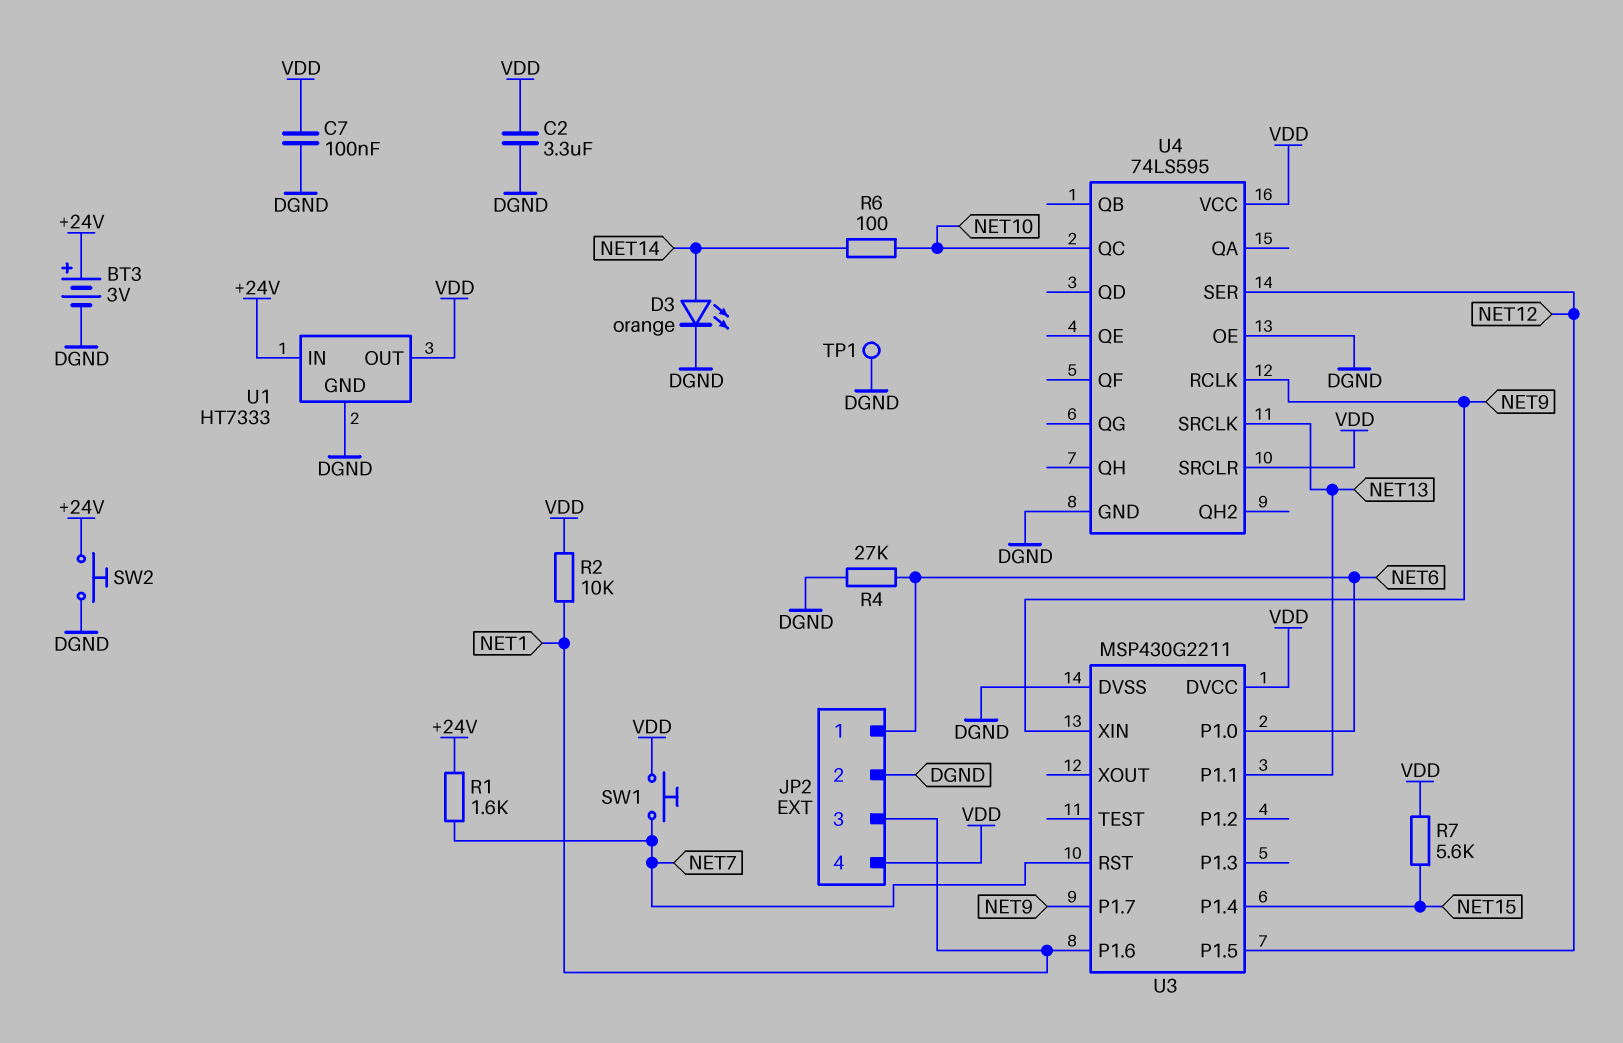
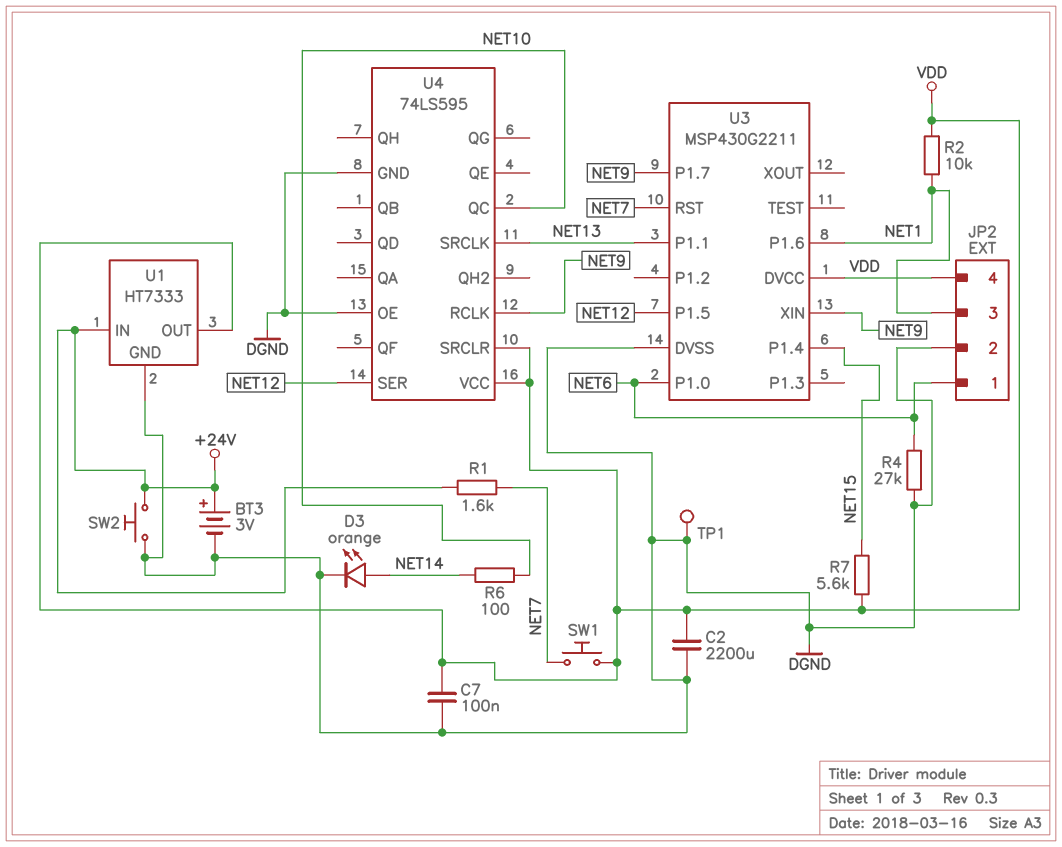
C2: 3.3uF (DGND, VDD) -> 2200uF (DGND, VDD)

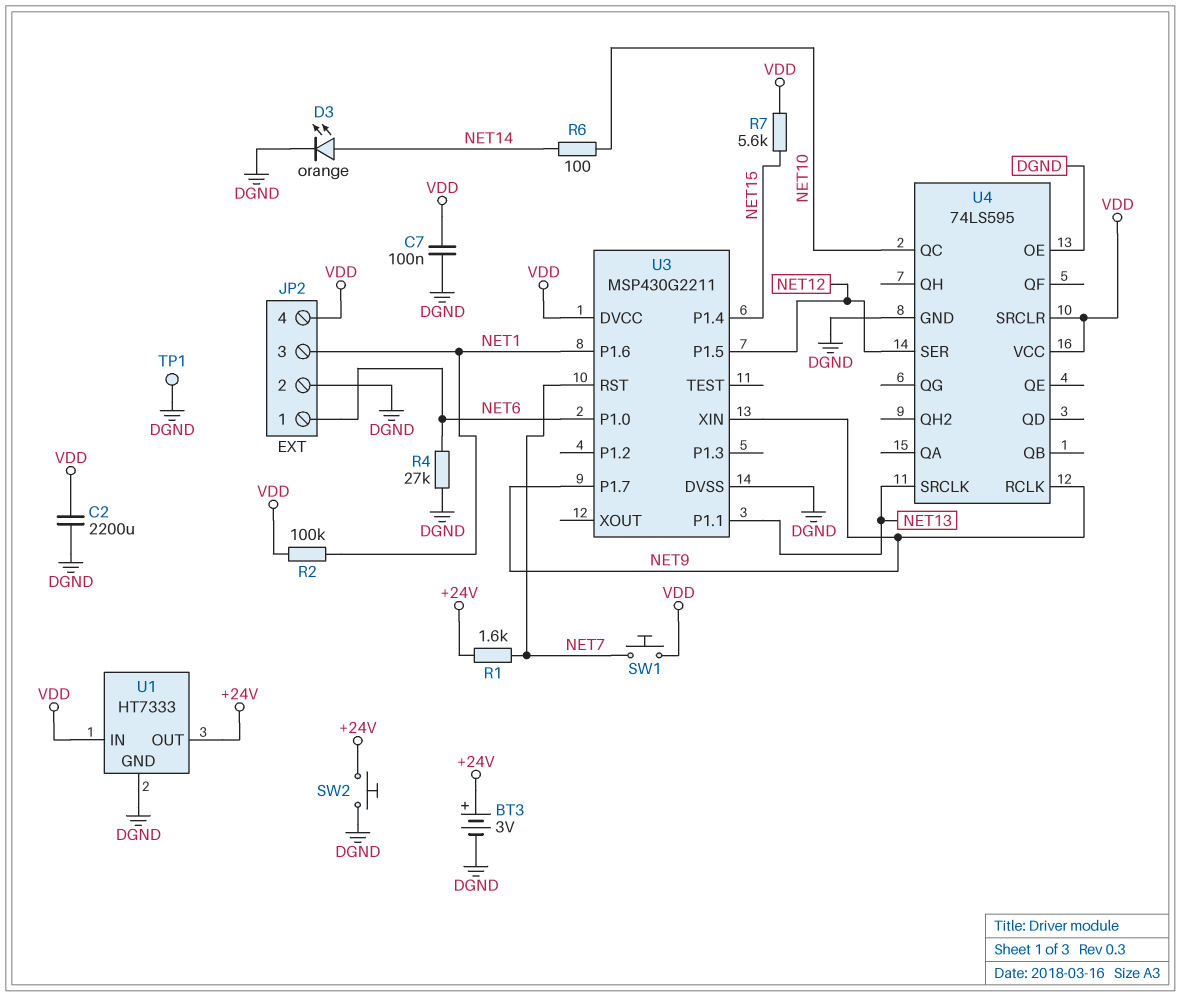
R2: 10k (NET1, VDD) -> 100k (NET1, VDD)
U1 pin IN: +24V -> VDD
U1 pin OUT: VDD -> +24V

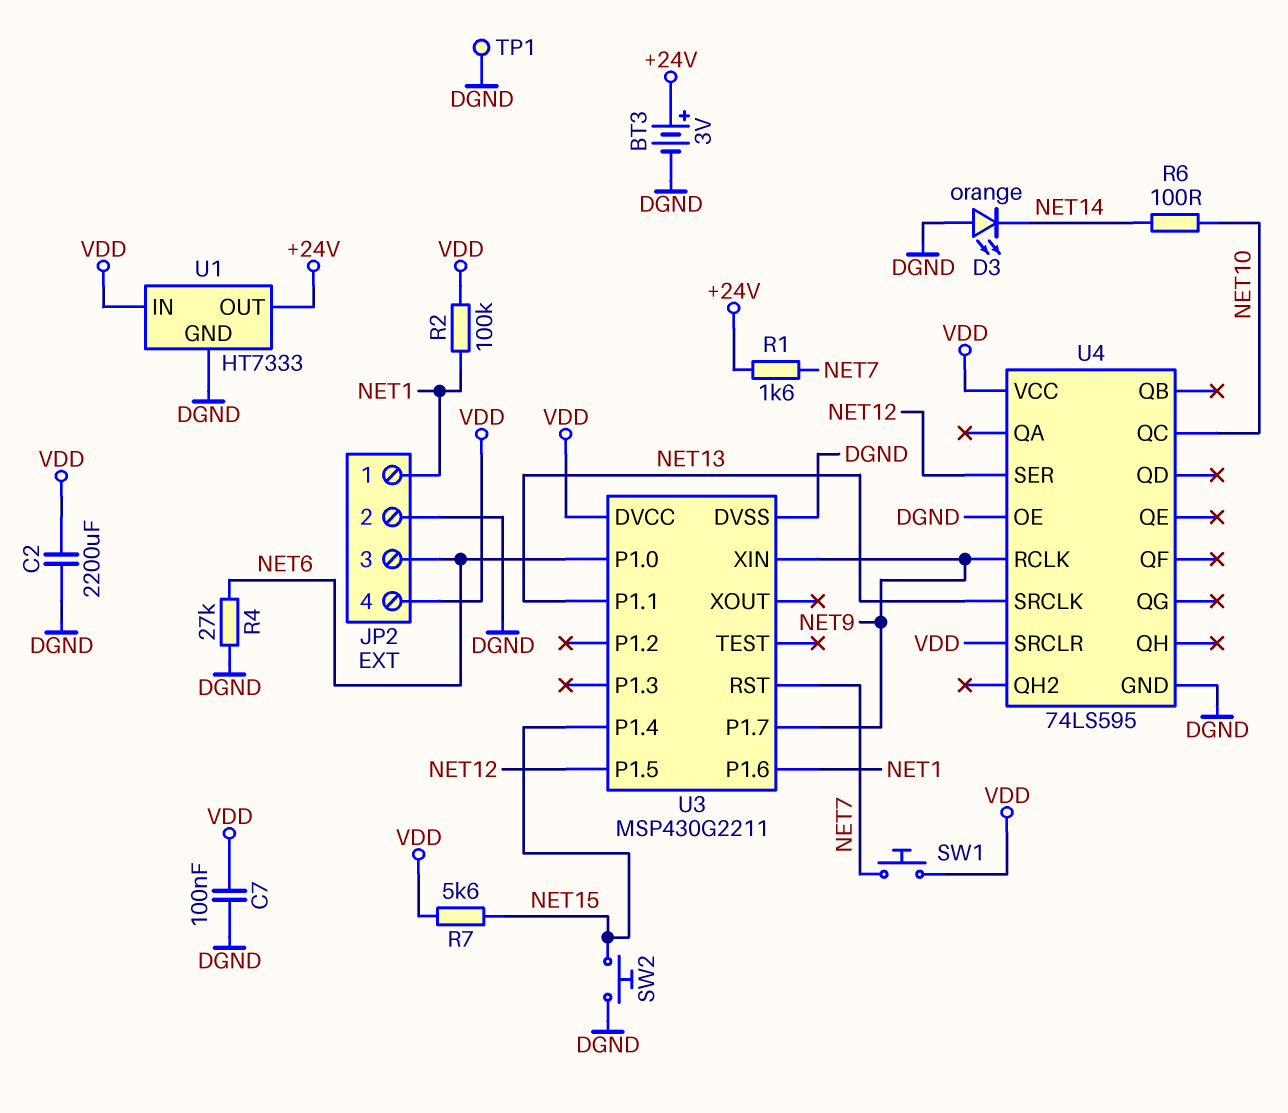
D3: LED orange (A NET14, K DGND) -> LED orange (A DGND, K NET14)
JP2 pin 1: NET6 -> NET1
JP2 pin 3: NET1 -> NET6
SW2: button (+24V, DGND) -> button (DGND, NET15)

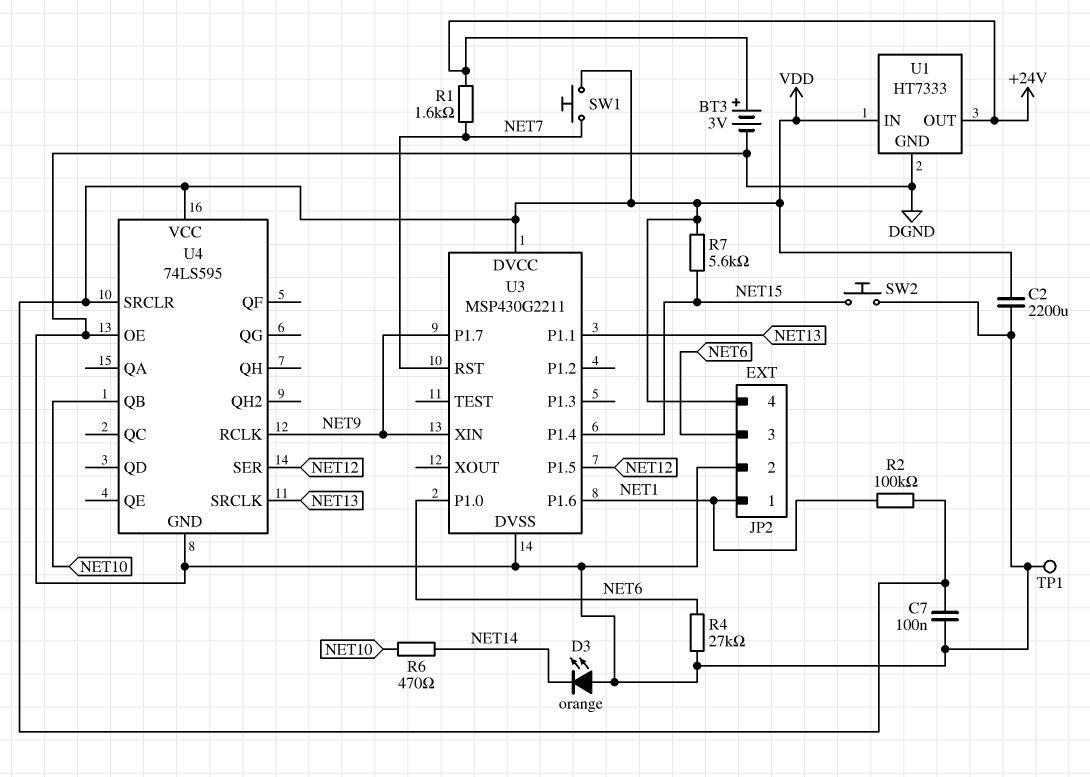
R6: 100 (NET10, NET14) -> 470 (NET10, NET14)
U4 pin QB: none -> NET10
U4 pin QC: NET10 -> none

